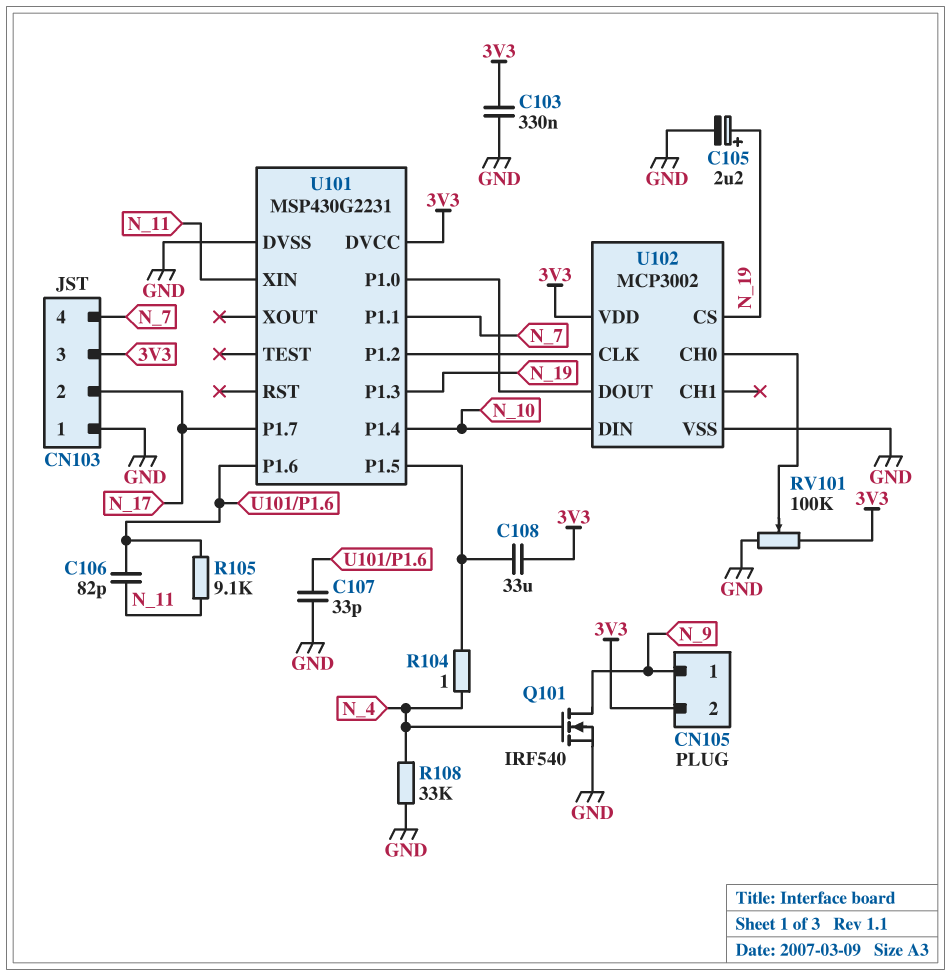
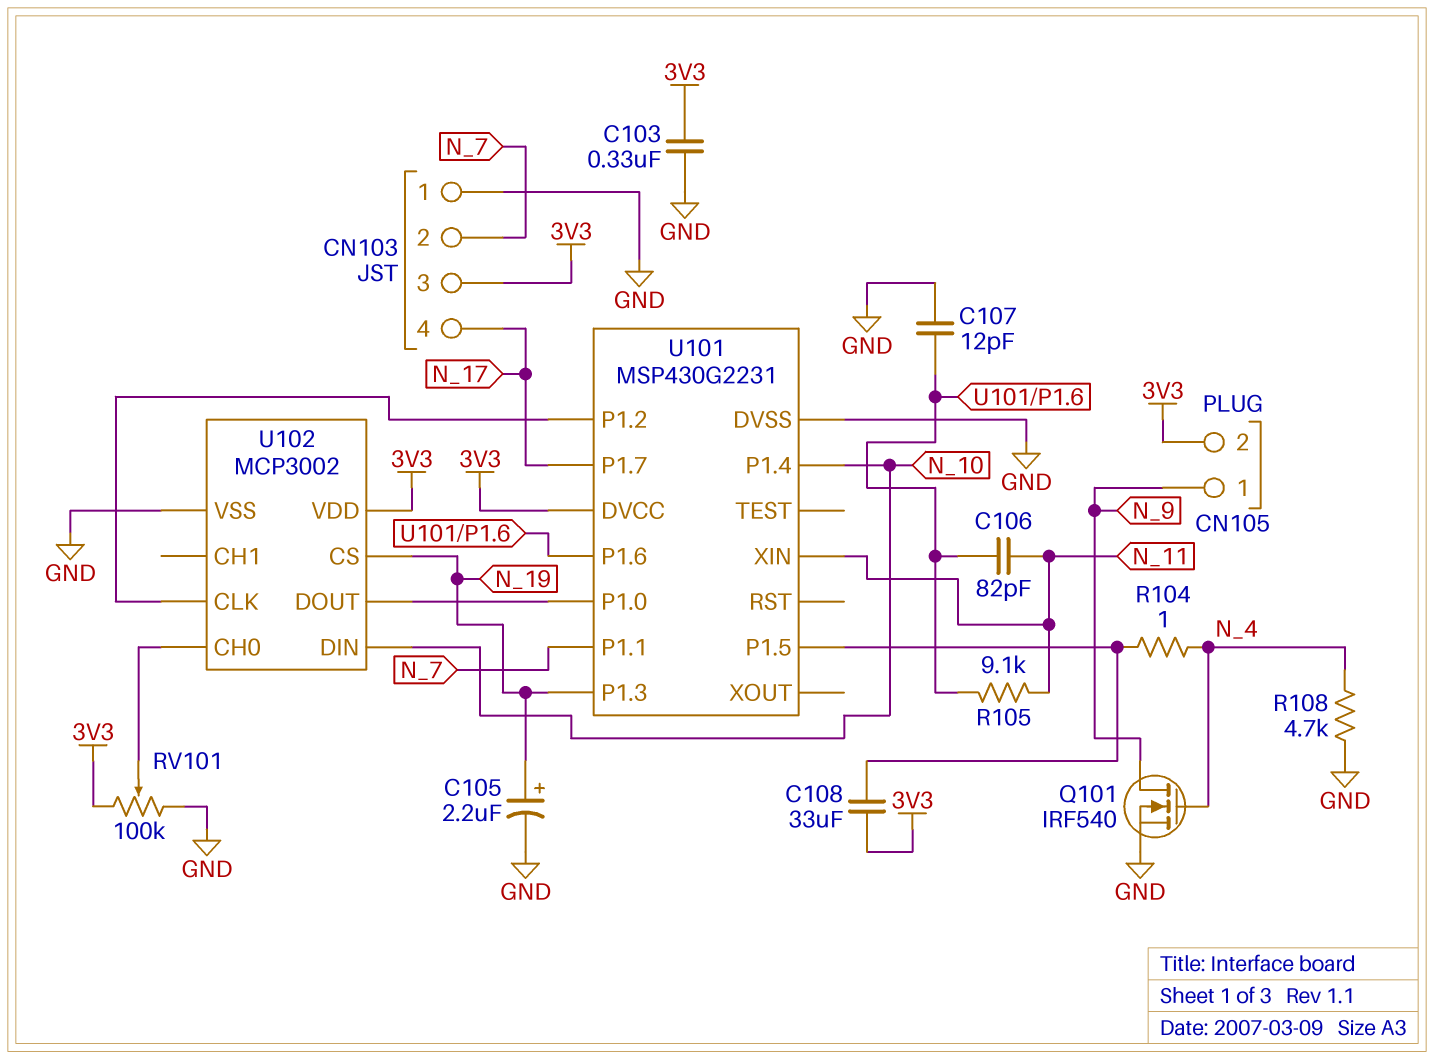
C107: 33pF (GND, U101/P1.6) -> 12pF (GND, U101/P1.6)
CN103 pin 2: N_17 -> N_7
CN103 pin 4: N_7 -> N_17
R108: 33k (GND, N_4) -> 4.7k (GND, N_4)

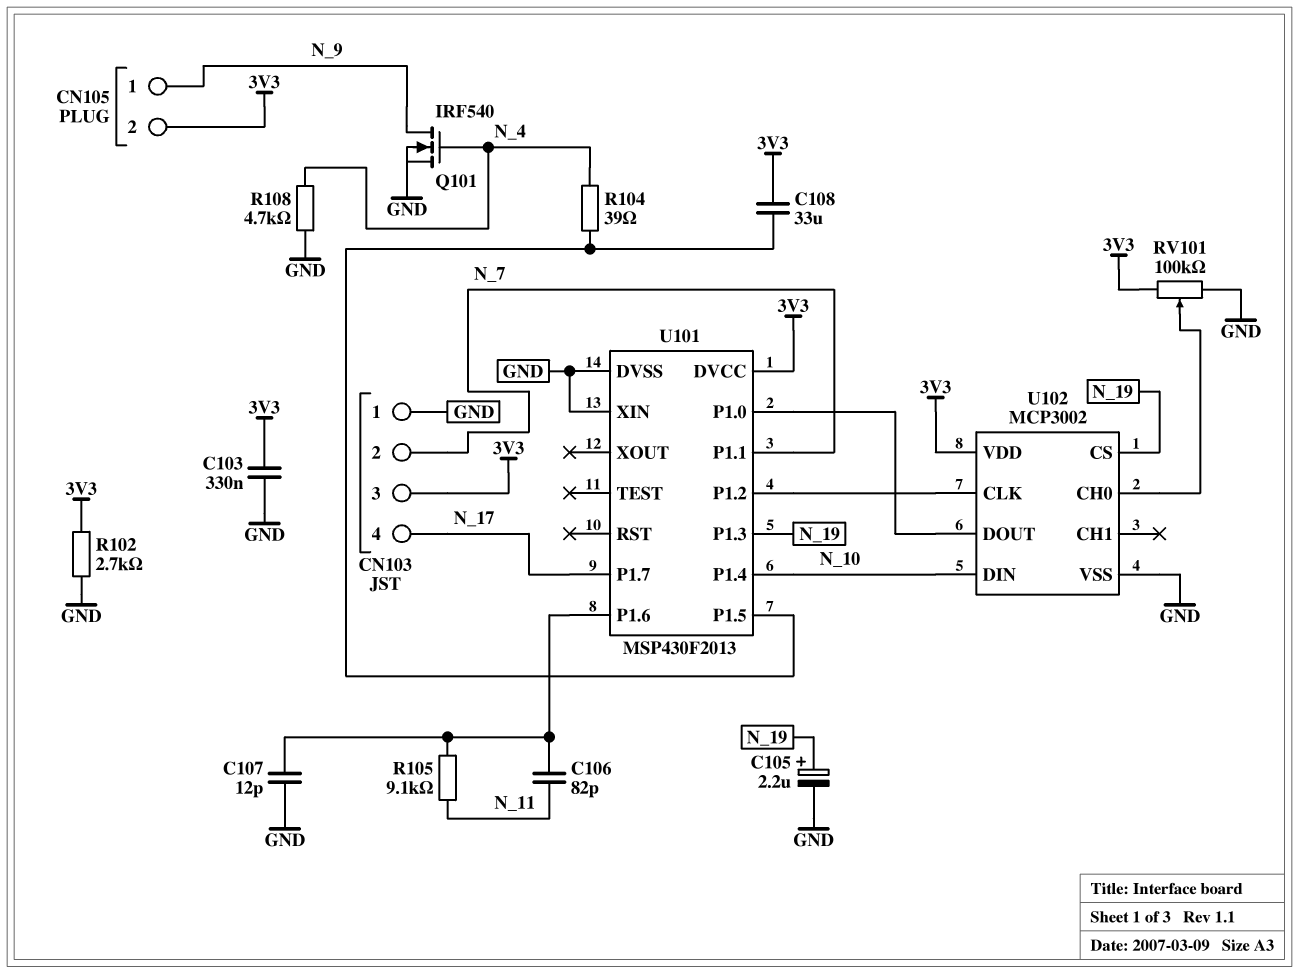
R102: none -> 2.7k (3V3, GND)
R104: 1 (N_4, U101/P1.5) -> 39 (N_4, U101/P1.5)
U101: MSP430G2231 -> MSP430F2013
U101 pin XIN: N_11 -> GND

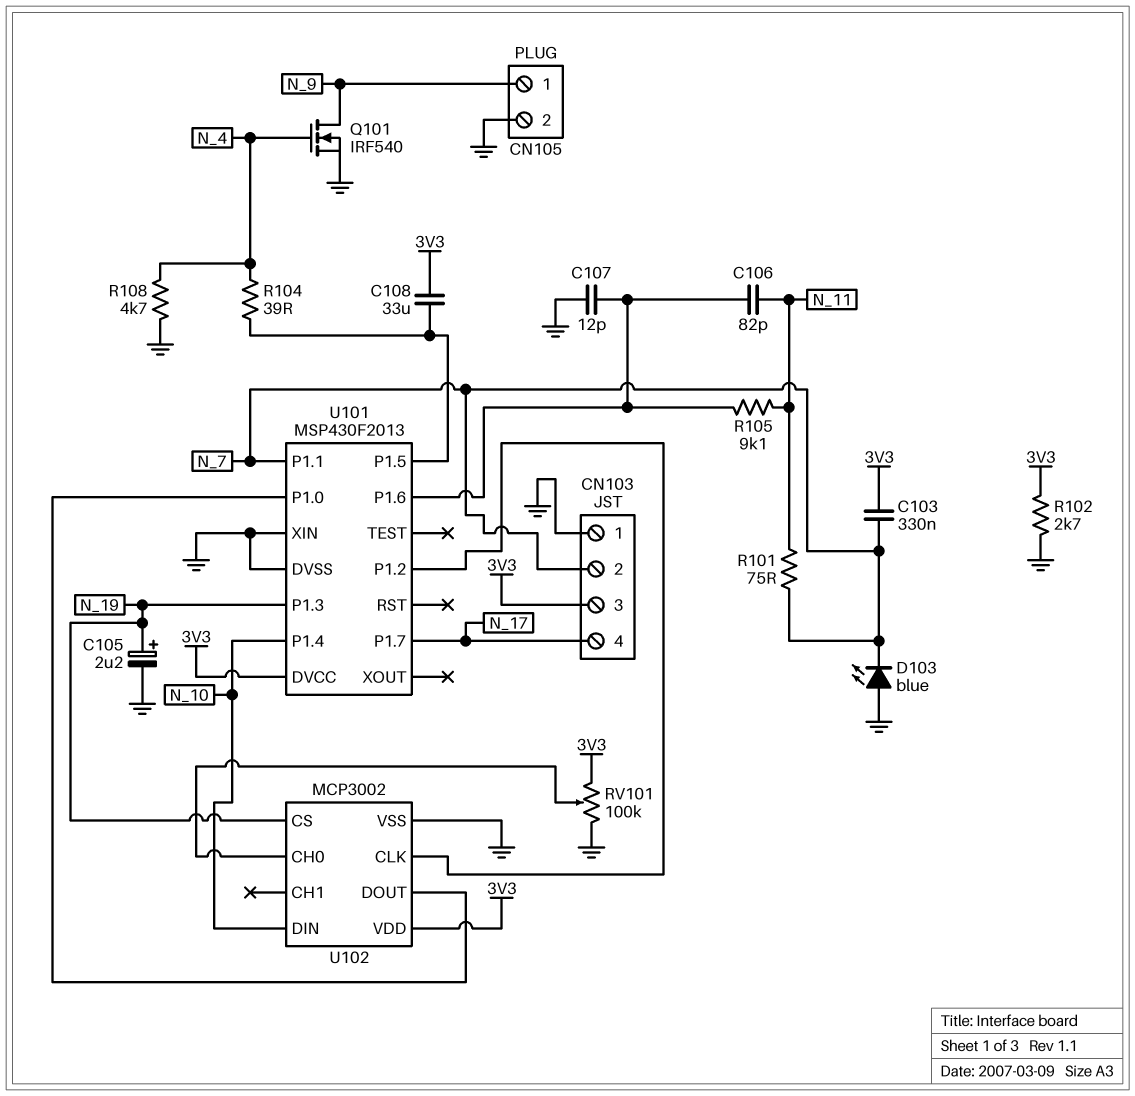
C103: 330nF (3V3, GND) -> 330nF (3V3, N_7)
CN105 pin 2: 3V3 -> GND
D103: none -> LED blue (A GND, K N_7)
R101: none -> 75 (N_7, N_11)

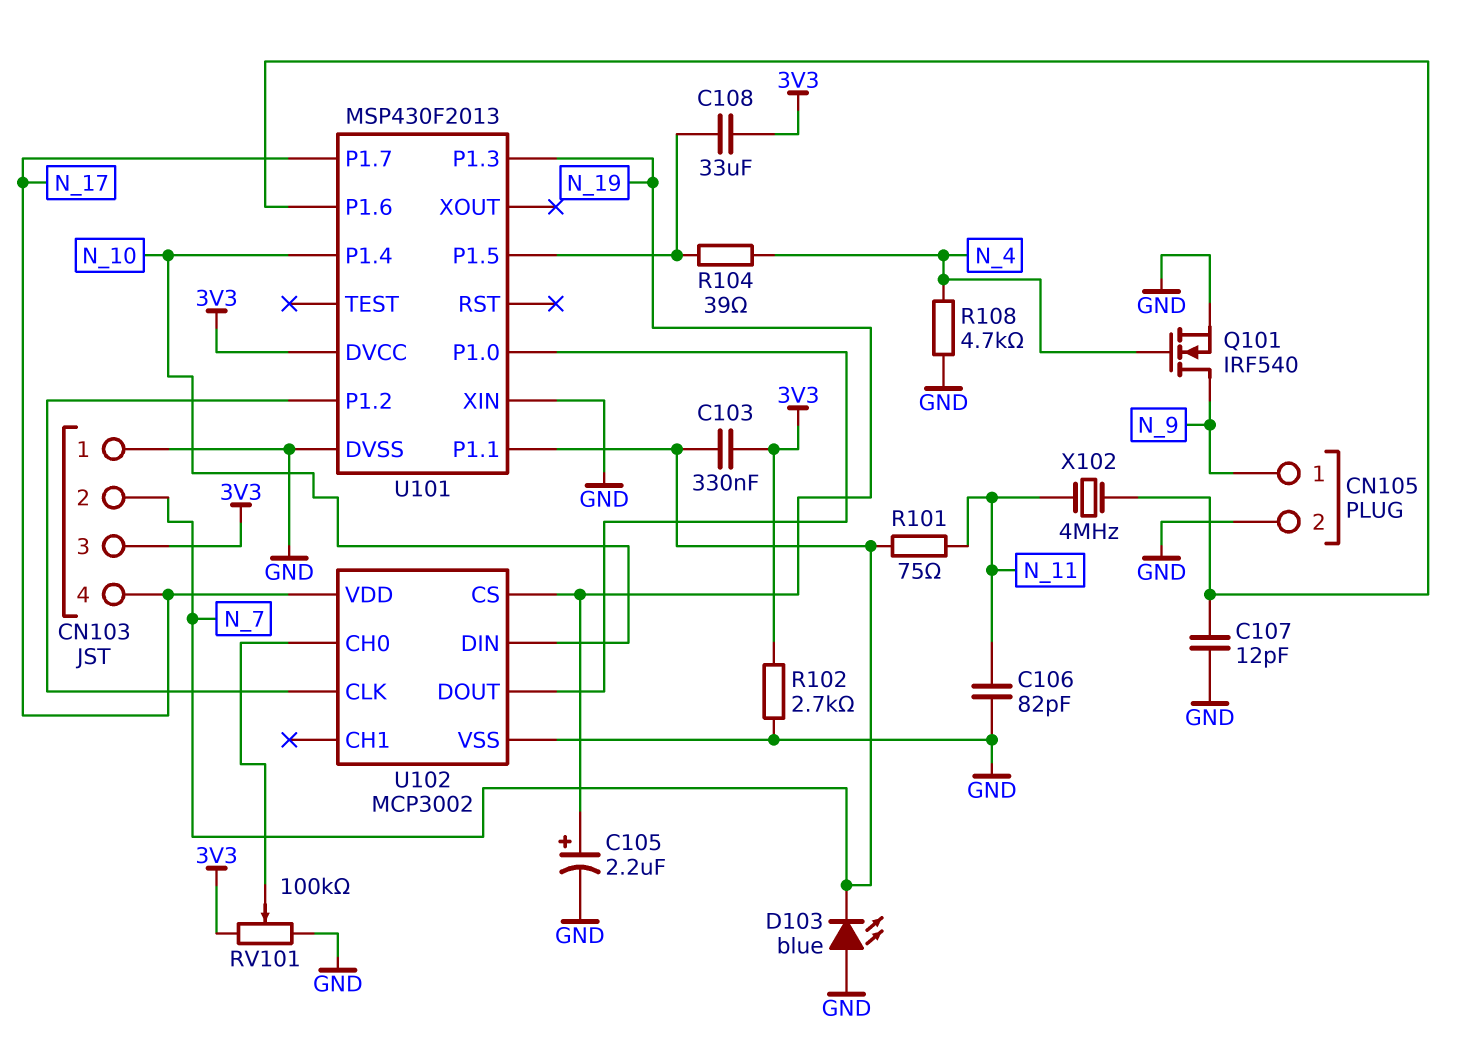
C106: 82pF (N_11, U101/P1.6) -> 82pF (GND, N_11)
R105: 9.1k (N_11, U101/P1.6) -> none
U102 pin VDD: 3V3 -> N_17
X102: none -> 4MHz (N_11, U101/P1.6)

